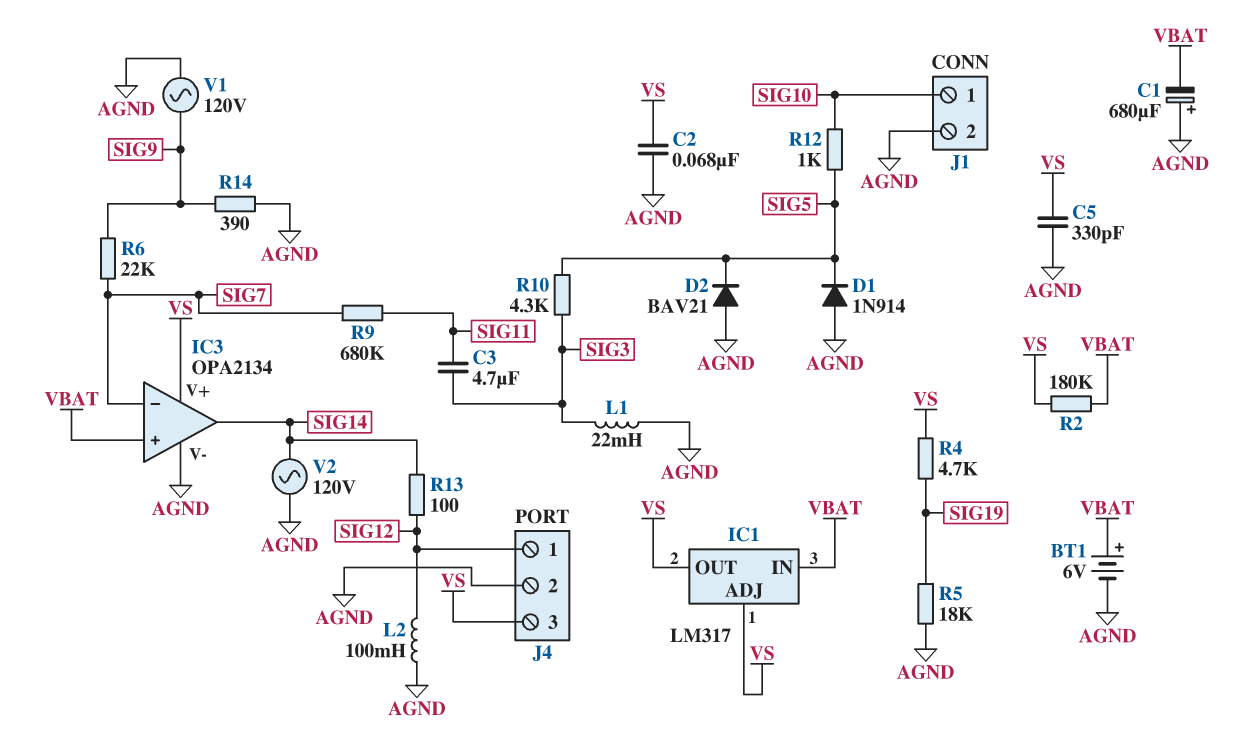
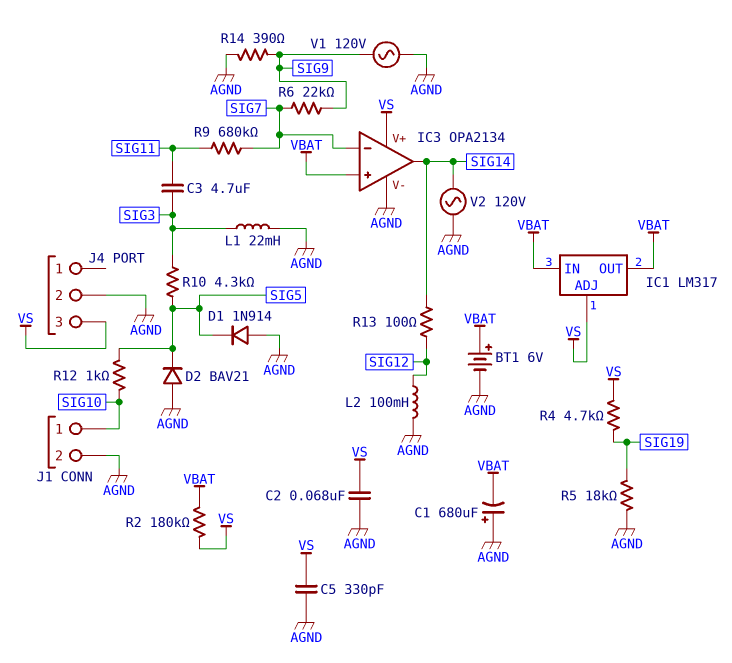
IC1 pin OUT: VS -> VBAT
J4 pin 1: SIG12 -> none

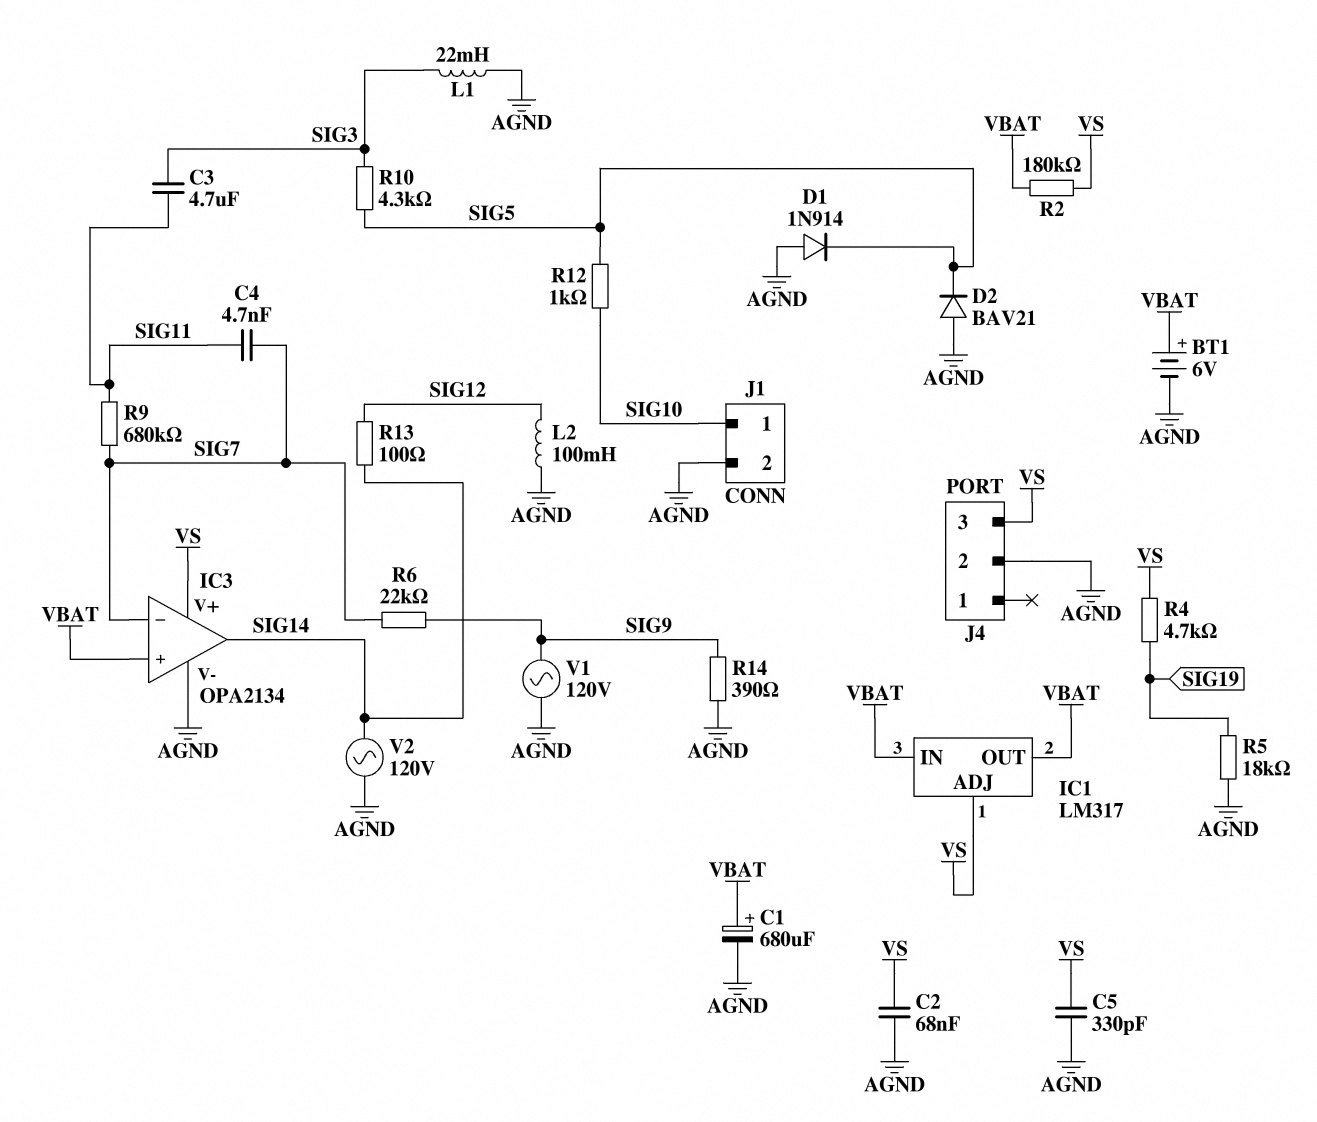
C1: 680uF (plus AGND, minus VBAT) -> 680uF (plus VBAT, minus AGND)
C4: none -> 4.7nF (SIG7, SIG11)

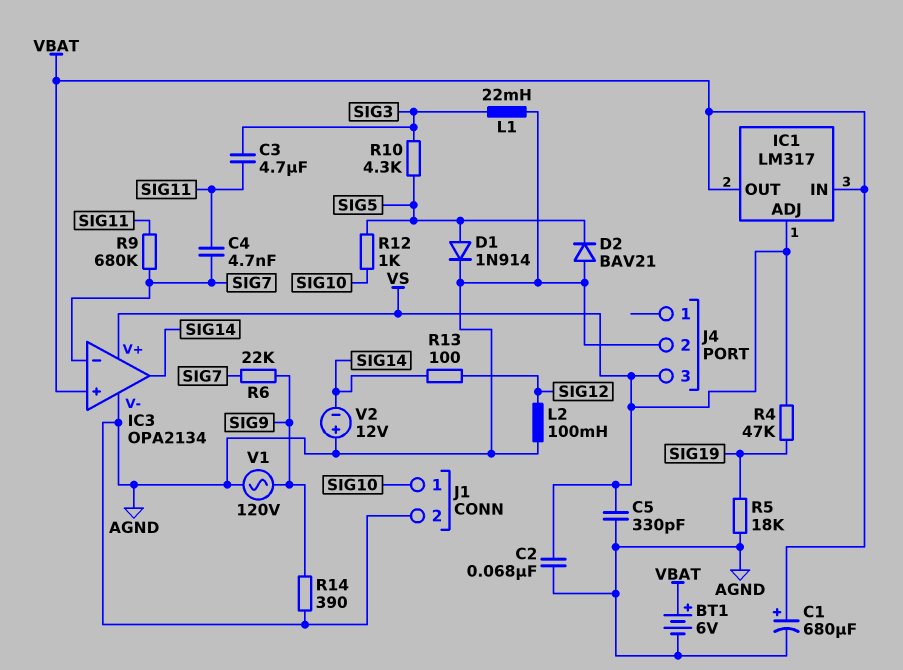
D1: diode 1N914 (A AGND, K SIG5) -> diode 1N914 (A SIG5, K AGND)
R2: 180k (VBAT, VS) -> none
R4: 4.7k (SIG19, VS) -> 47k (SIG19, VS)
V2: AC 120V (AGND, SIG14) -> 12V (plus AGND, minus SIG14)

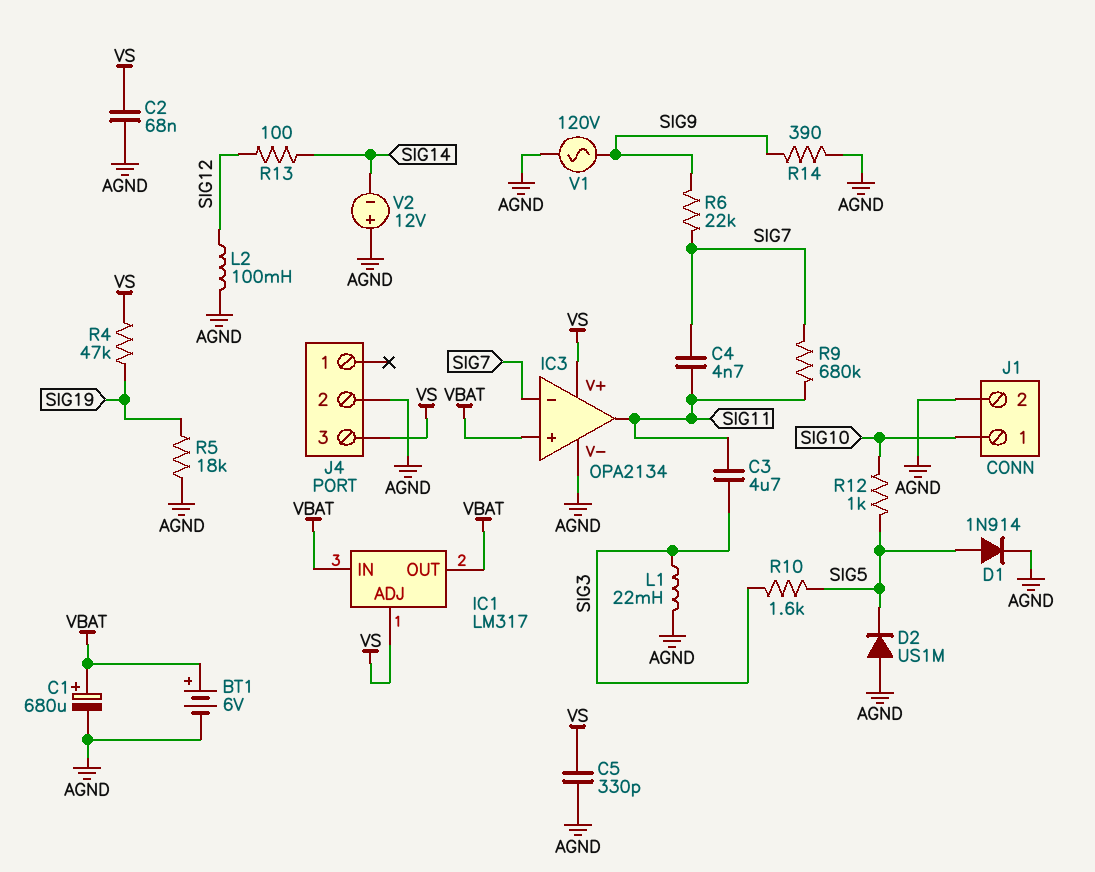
D2: diode BAV21 (A AGND, K SIG5) -> diode US1M (A AGND, K SIG5)
IC3 pin out: SIG14 -> SIG11
R10: 4.3k (SIG3, SIG5) -> 1.6k (SIG3, SIG5)

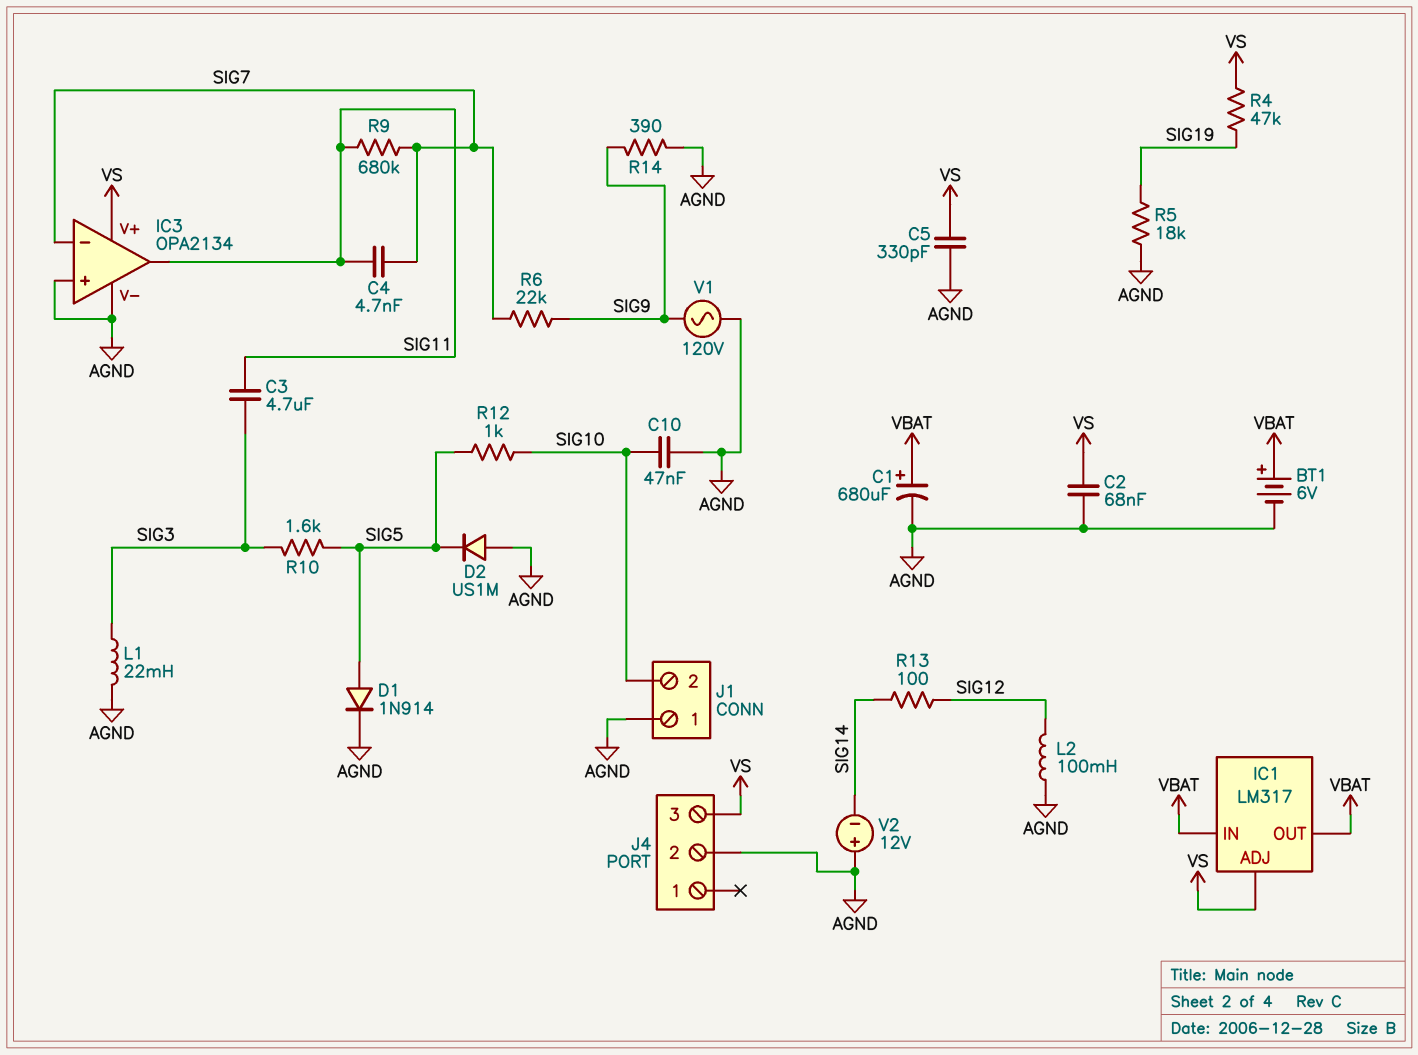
C10: none -> 47nF (AGND, SIG10)
IC3 pin in+: VBAT -> AGND
J1 pin 1: SIG10 -> AGND
J1 pin 2: AGND -> SIG10

